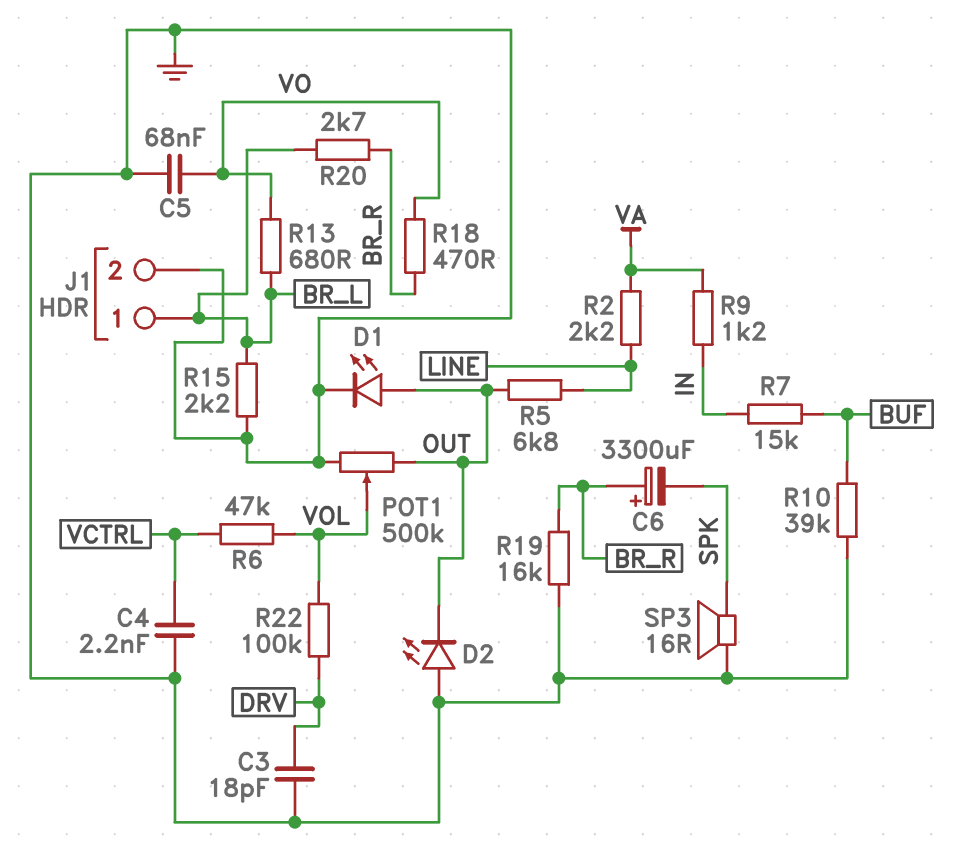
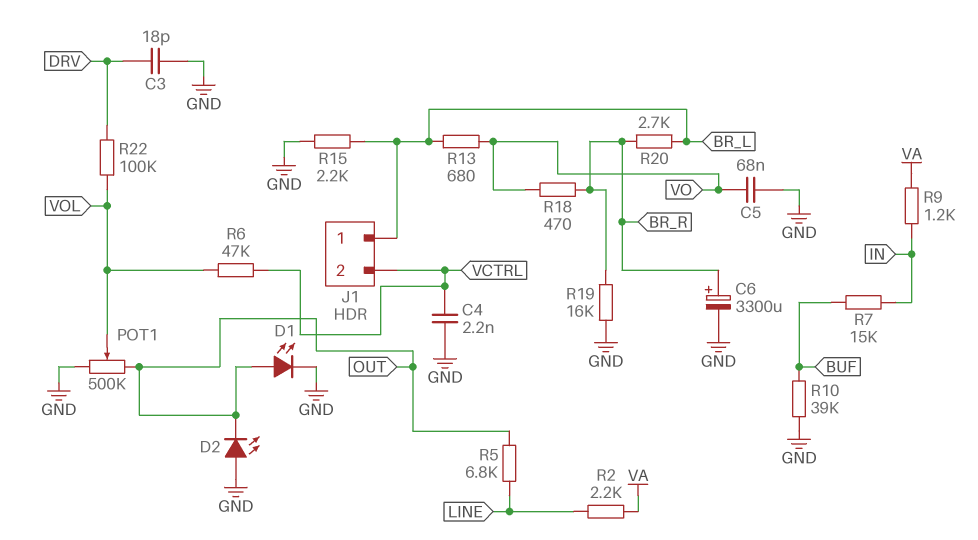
C6: 3300uF (plus BR_R, minus SPK) -> 3300uF (plus BR_R, minus GND)
J1 pin 2: GND -> VCTRL
SP3: speaker 16R (GND, SPK) -> none

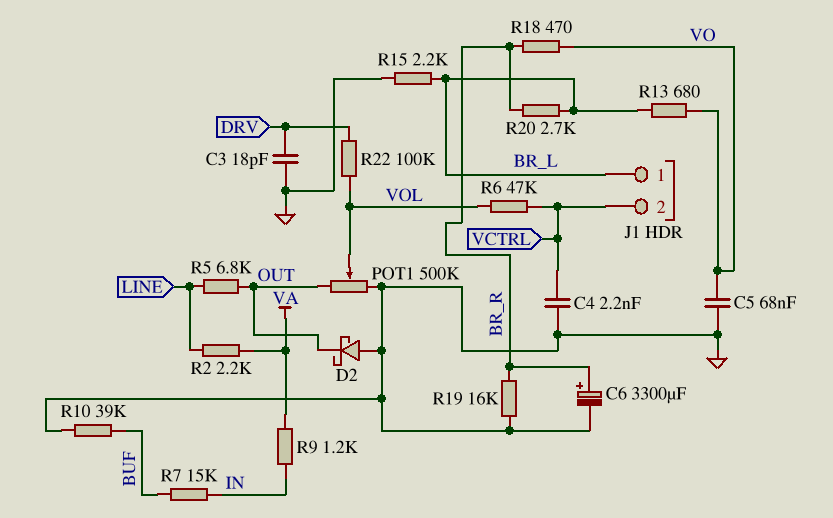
D1: LED (A OUT, K GND) -> none
D2: LED (A GND, K OUT) -> schottky (A GND, K OUT)

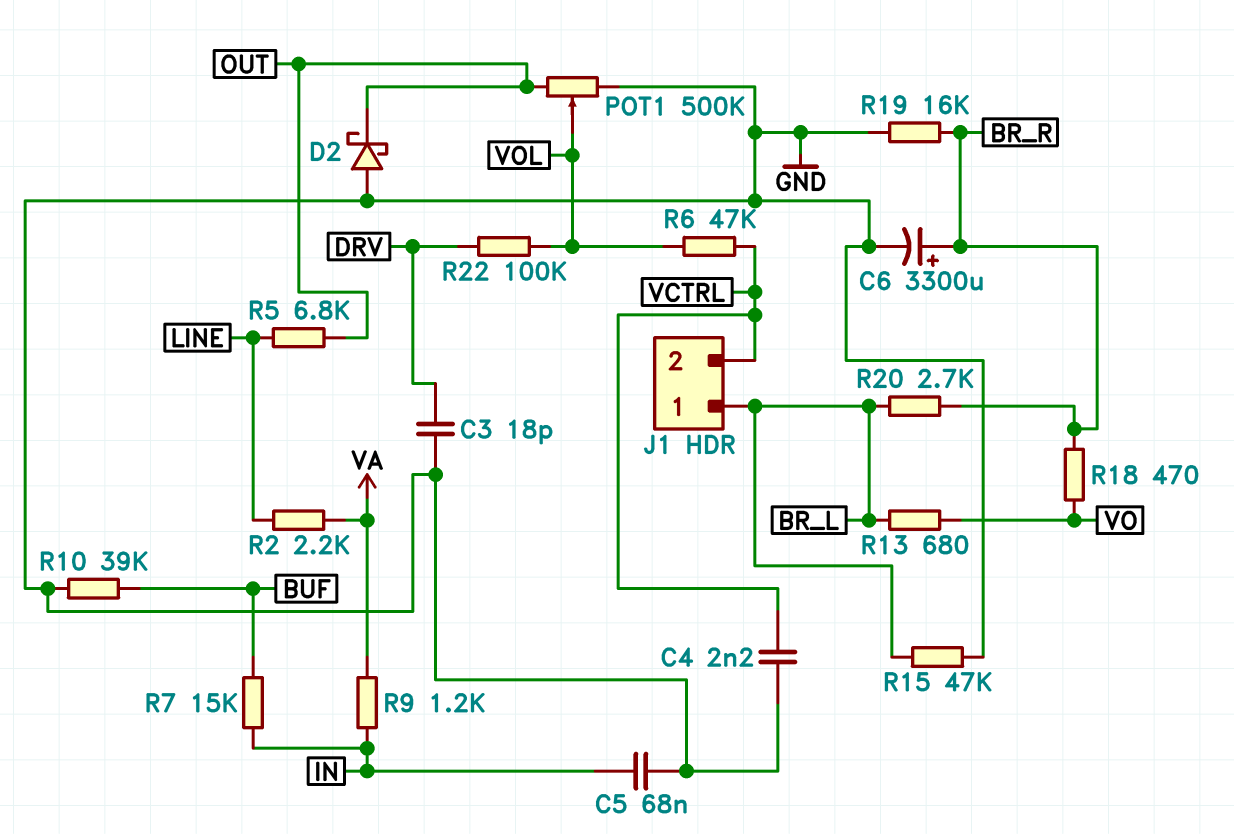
C5: 68nF (GND, VO) -> 68nF (GND, IN)
R15: 2.2k (BR_L, GND) -> 47k (BR_L, GND)

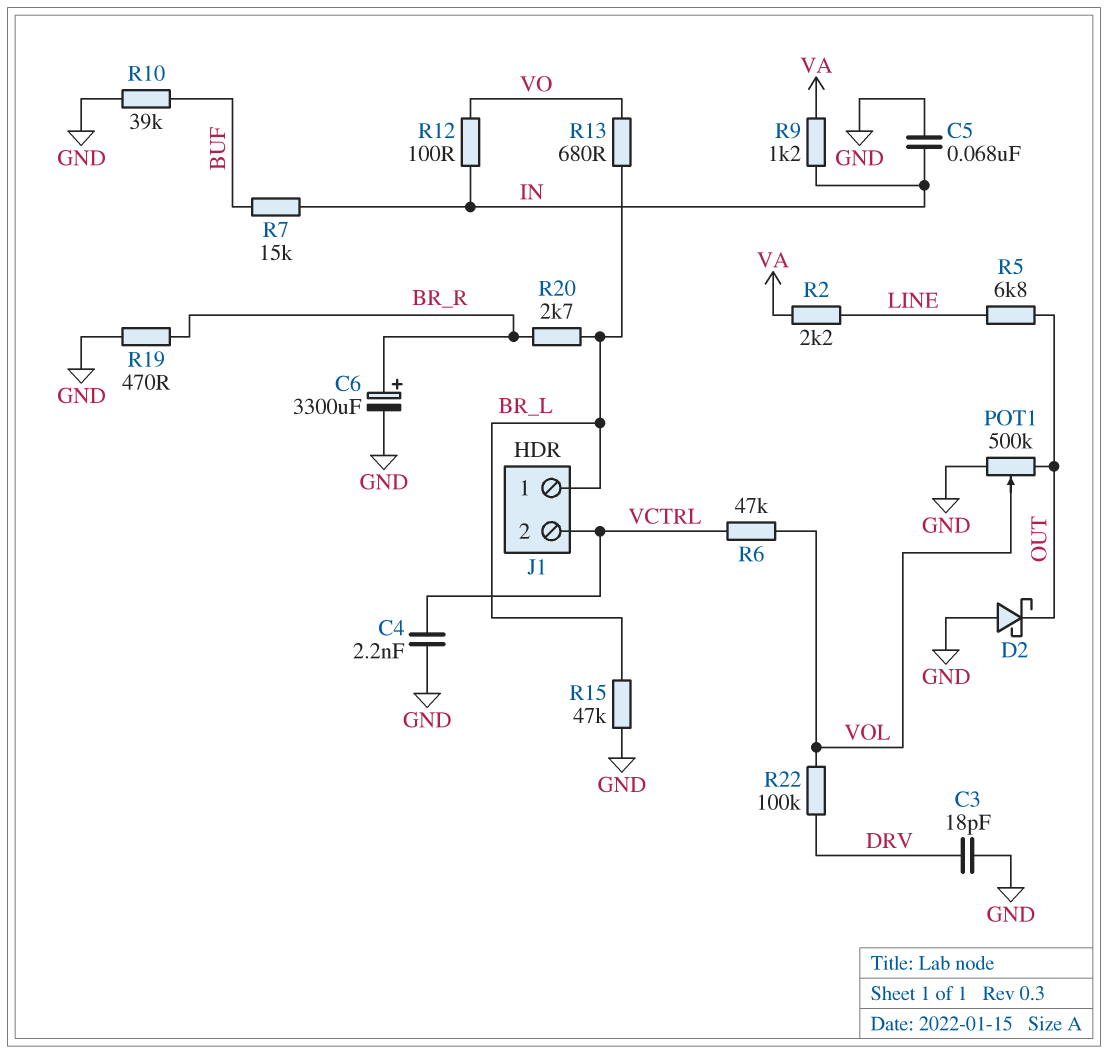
R12: none -> 100 (IN, VO)
R18: 470 (BR_R, VO) -> none
R19: 16k (BR_R, GND) -> 470 (BR_R, GND)

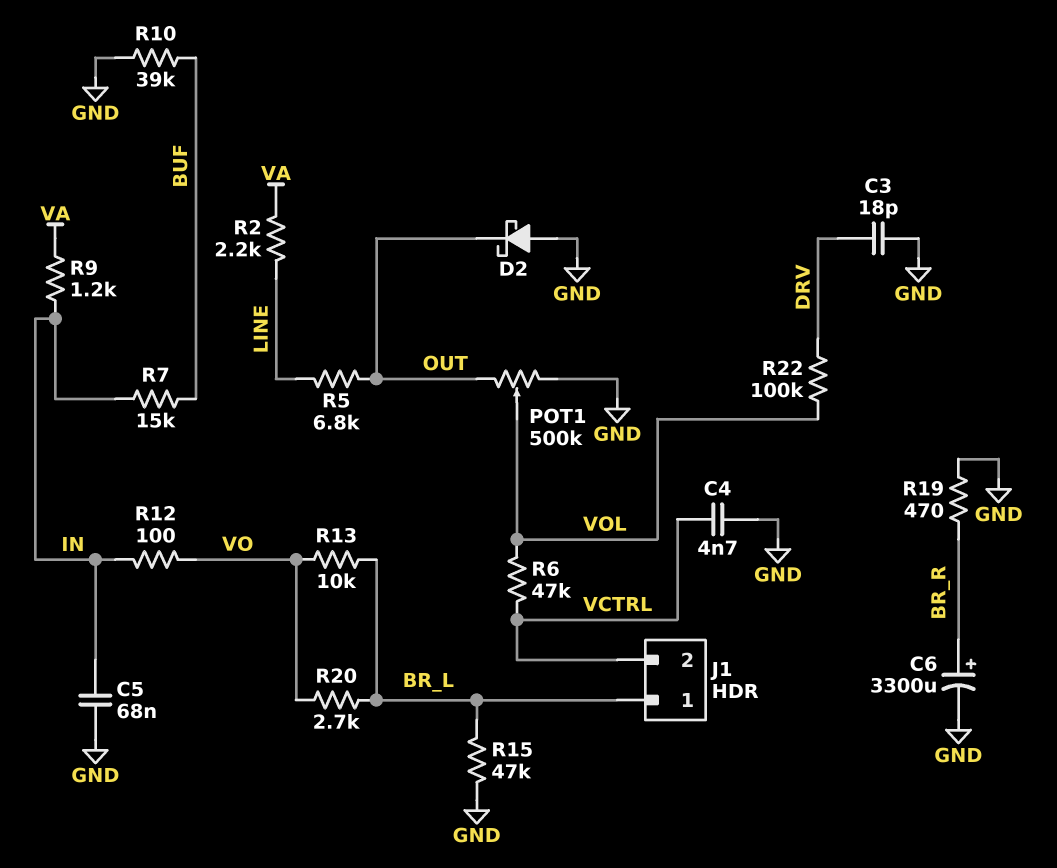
C4: 2.2nF (GND, VCTRL) -> 4.7nF (GND, VCTRL)
R13: 680 (BR_L, VO) -> 10k (BR_L, VO)
R20: 2.7k (BR_L, BR_R) -> 2.7k (BR_L, VO)

